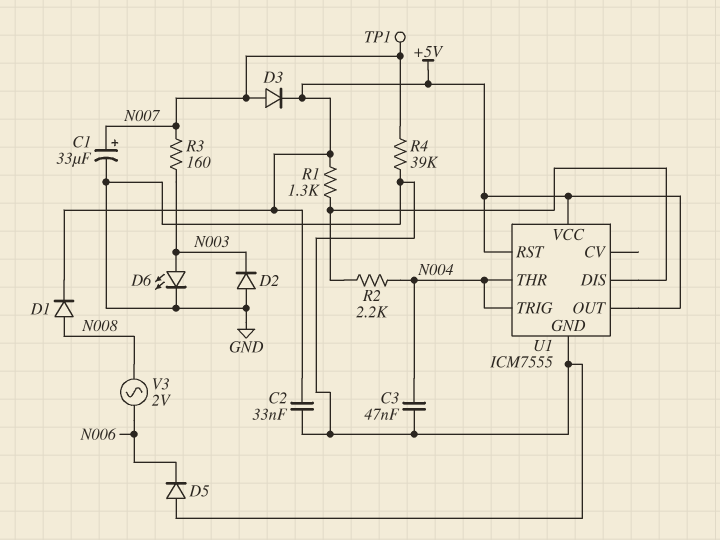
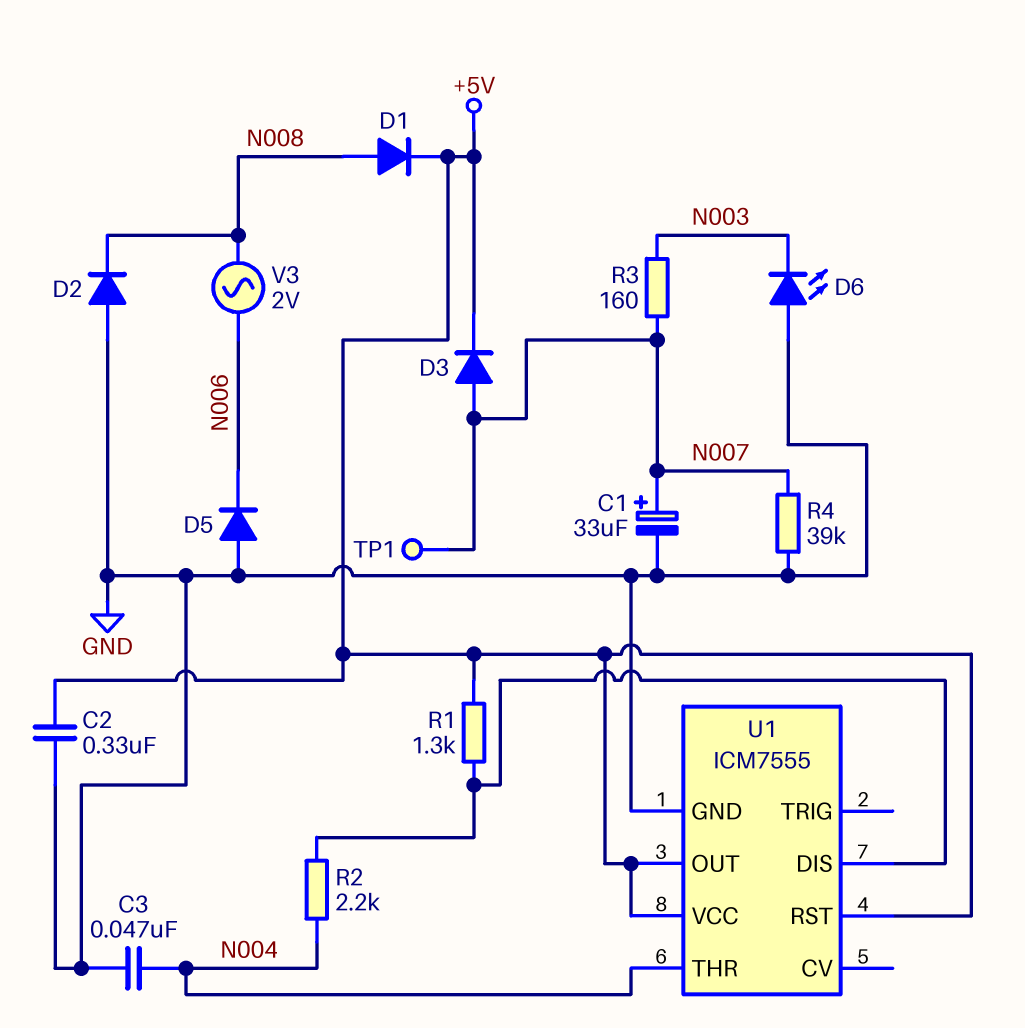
C2: 33nF (+5V, GND) -> 330nF (+5V, GND)
D2: diode (A GND, K N003) -> diode (A GND, K N008)
D6: LED (A N003, K GND) -> LED (A GND, K N003)
U1 pin TRIG: N004 -> none

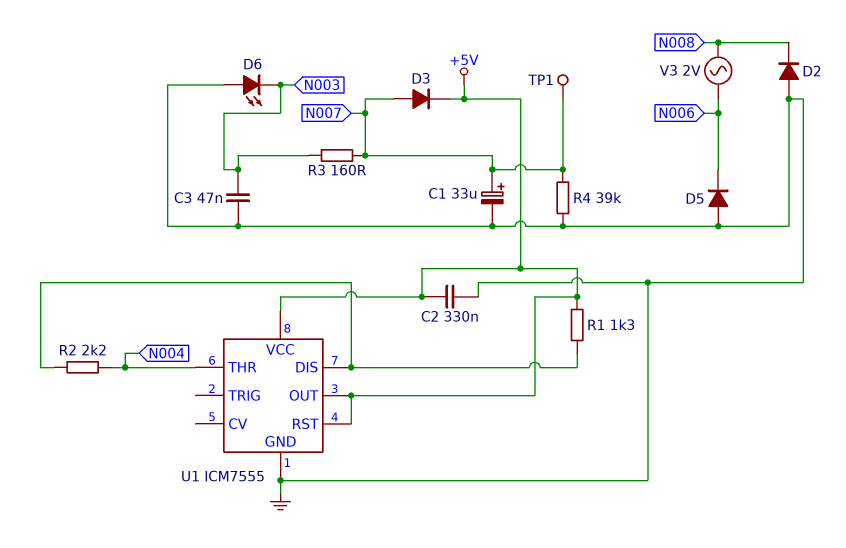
C3: 47nF (GND, N004) -> 47nF (GND, N003)
D1: diode (A N008, K +5V) -> none

